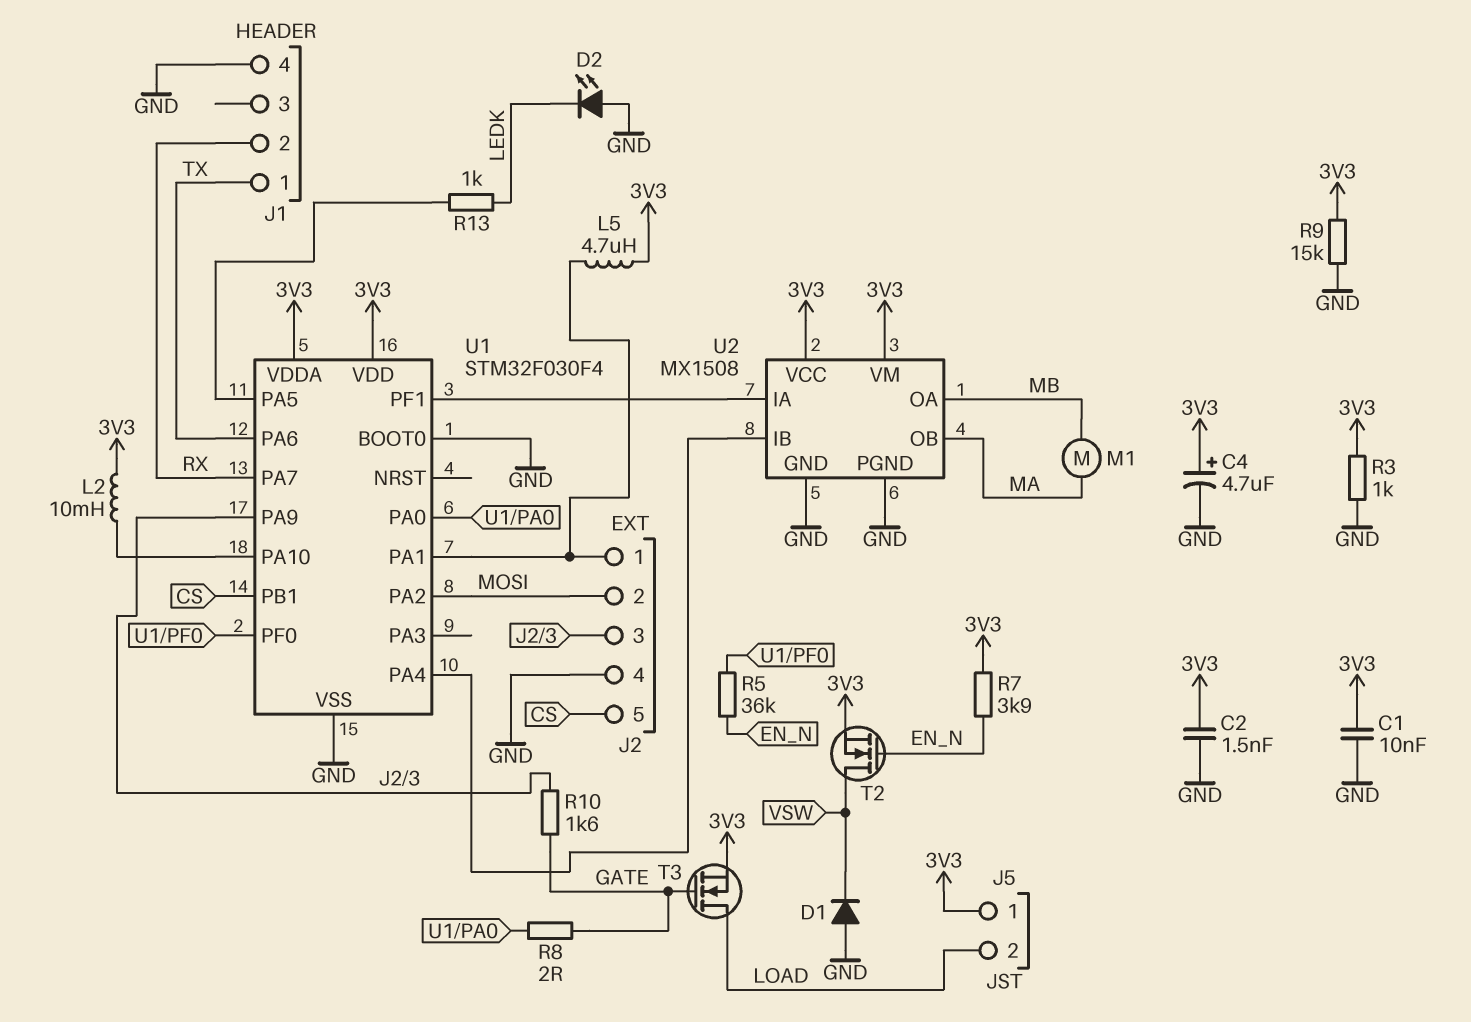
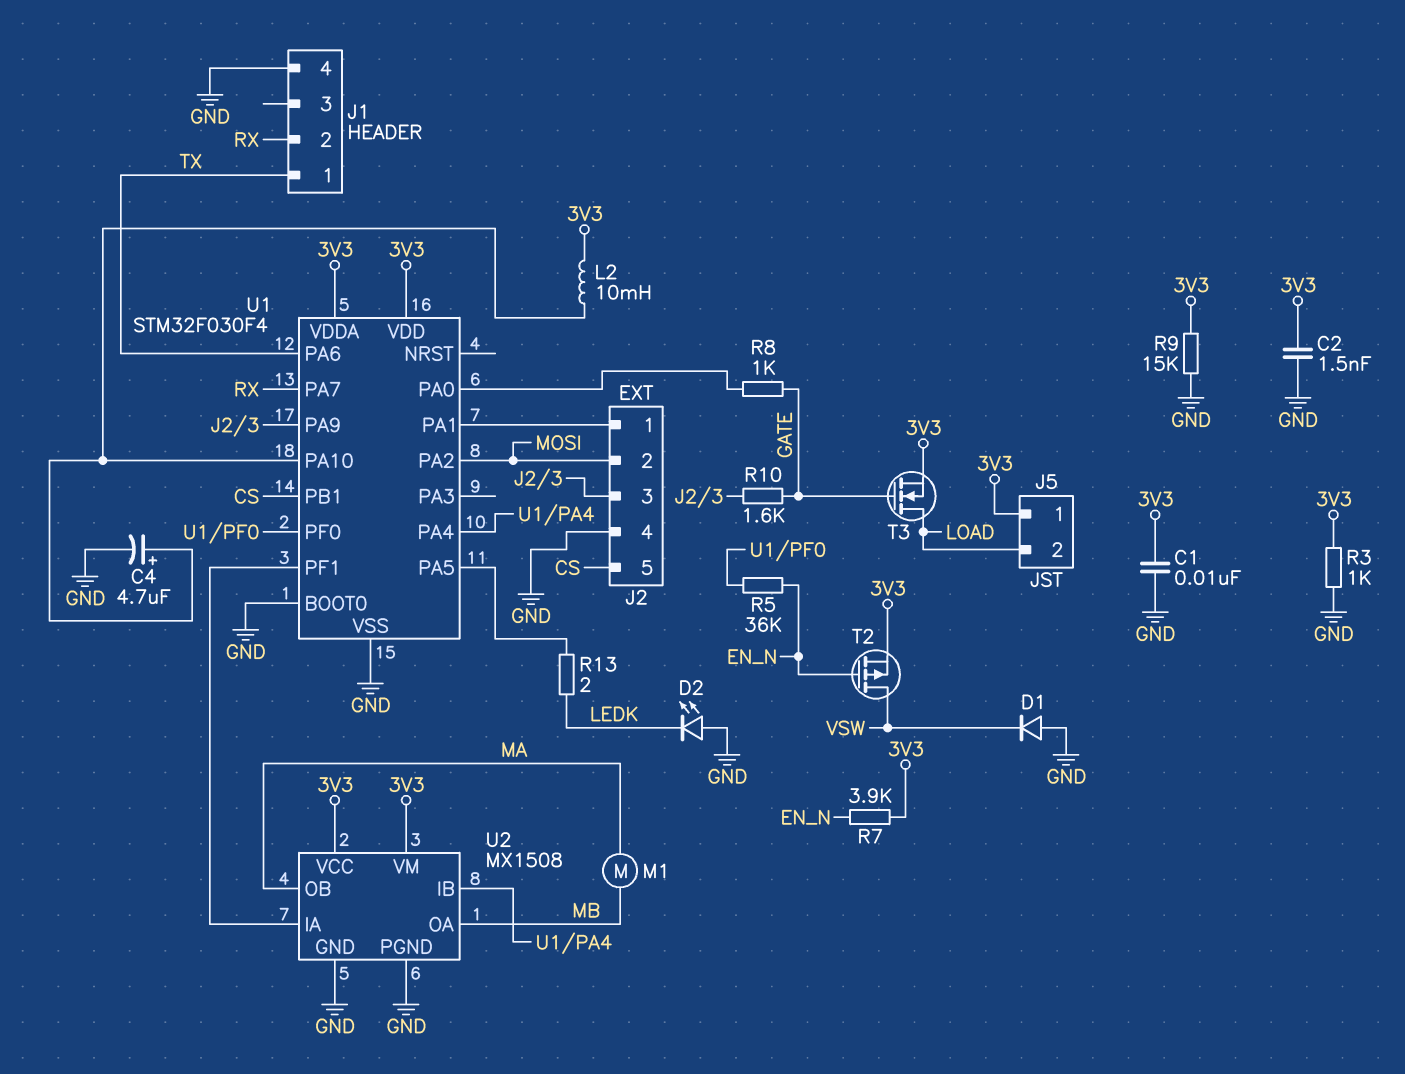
C4: 4.7uF (plus 3V3, minus GND) -> 4.7uF (plus U1/PA10, minus GND)
L5: 4.7uH (3V3, J2/1) -> none
R8: 2 (GATE, U1/PA0) -> 1k (GATE, U1/PA0)
R13: 1k (LEDK, U1/PA5) -> 2 (LEDK, U1/PA5)
T2: NMOS (G EN_N, D VSW, S 3V3) -> PMOS (G EN_N, D VSW, S 3V3)

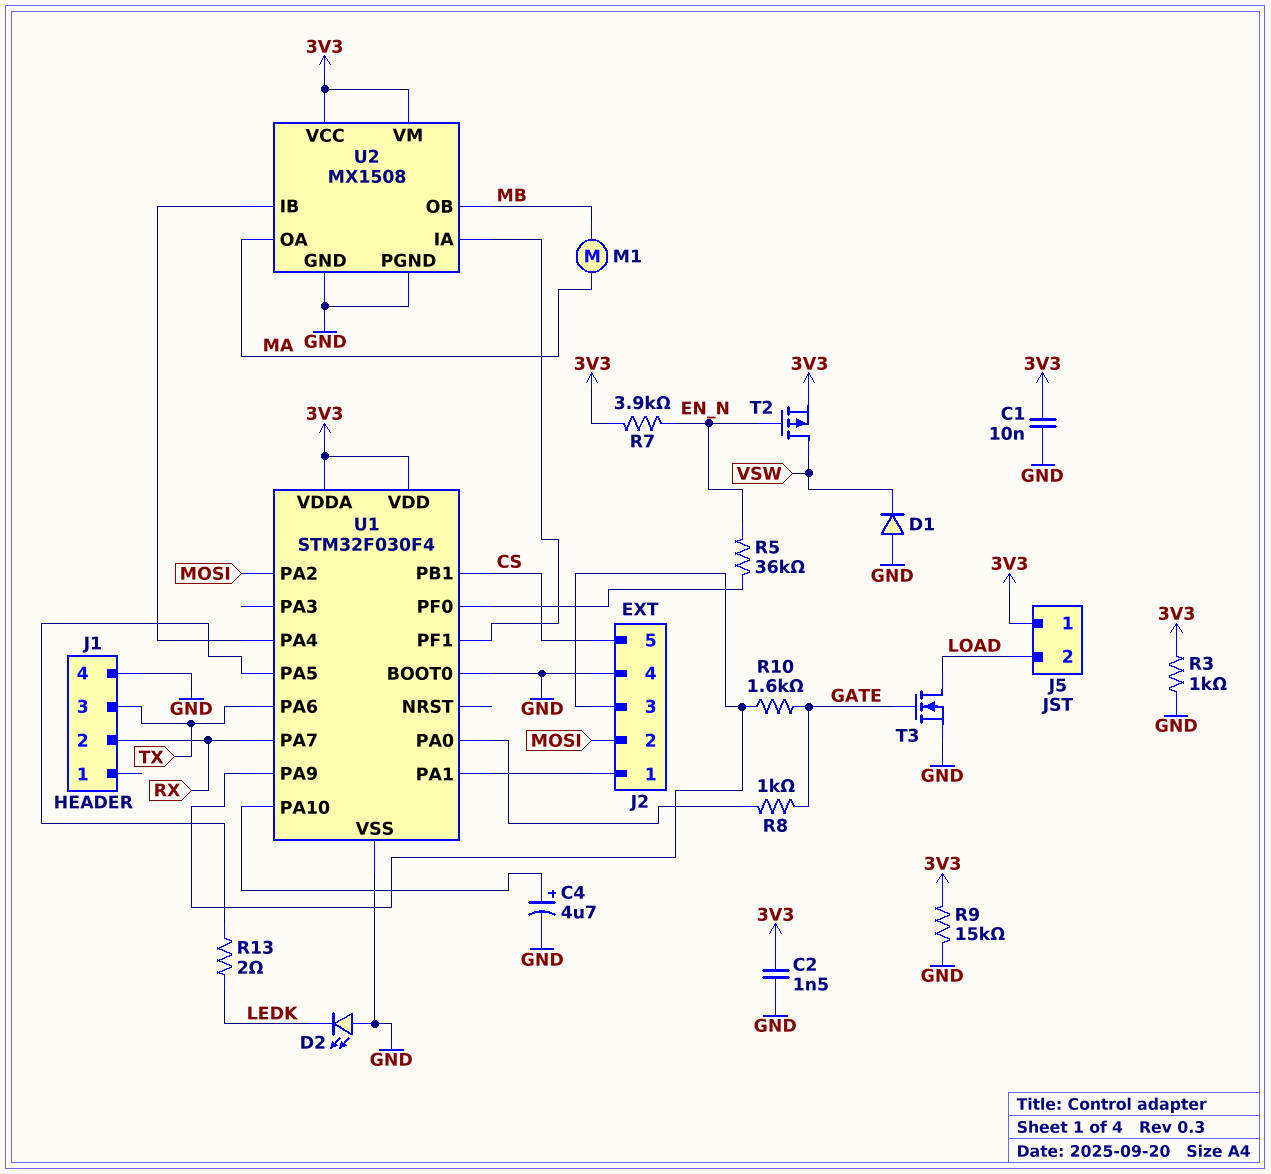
J1 pin 1: TX -> none
J1 pin 3: none -> TX
L2: 10mH (3V3, U1/PA10) -> none
T3: NMOS (G GATE, D LOAD, S 3V3) -> NMOS (G GATE, D LOAD, S GND)
U2 pin OA: MB -> MA
U2 pin OB: MA -> MB

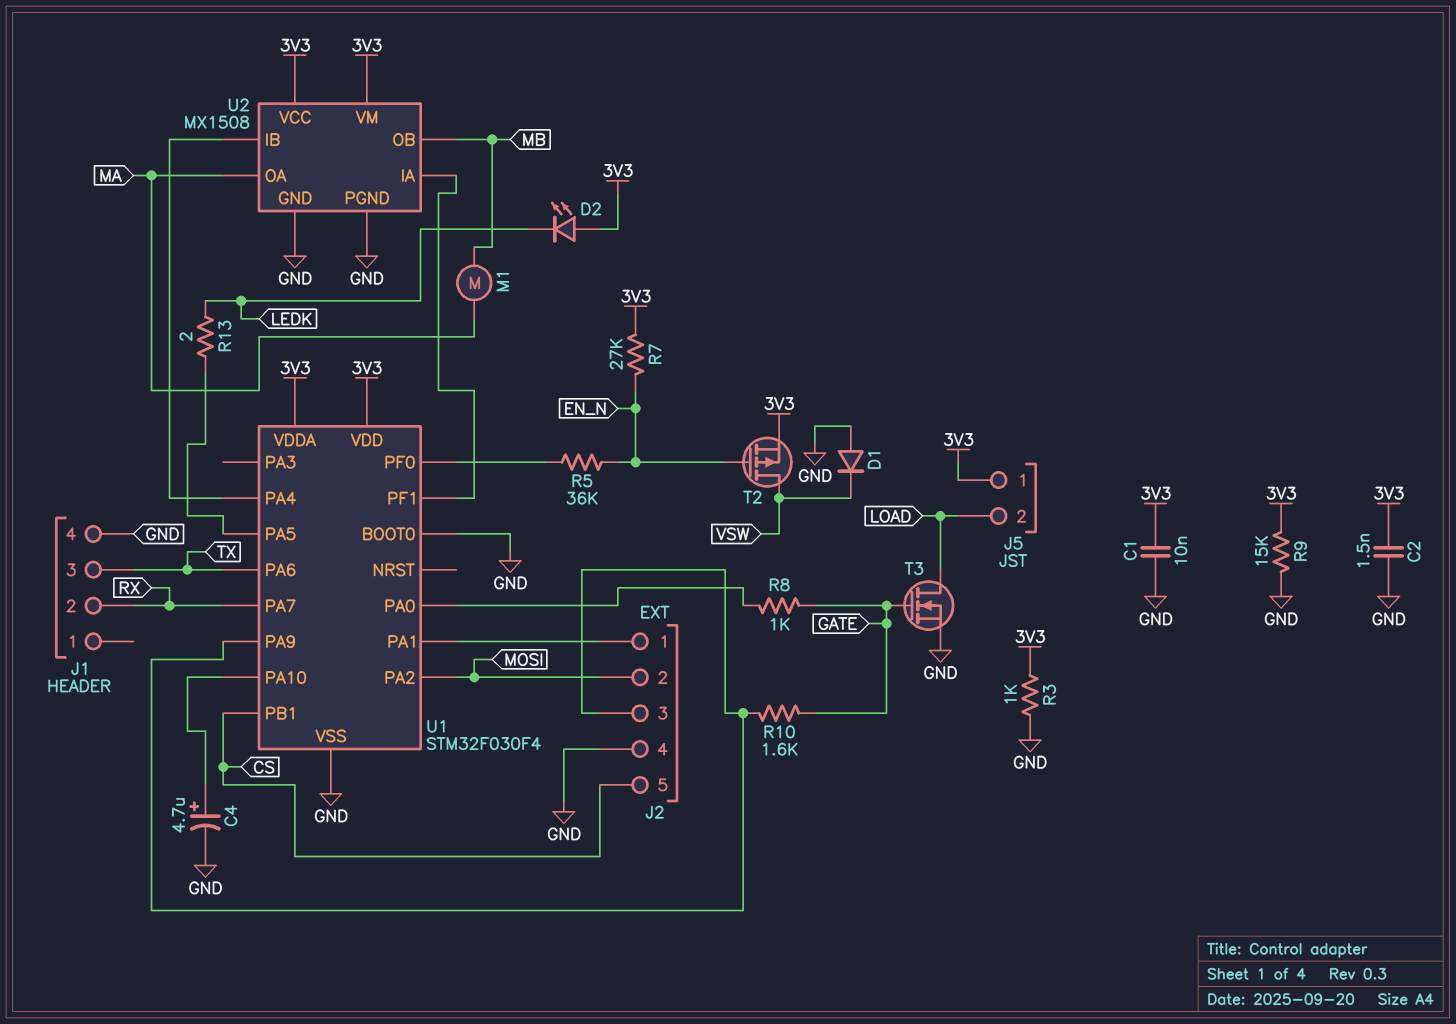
D2: LED (A GND, K LEDK) -> LED (A 3V3, K LEDK)
R7: 3.9k (3V3, EN_N) -> 27k (3V3, EN_N)

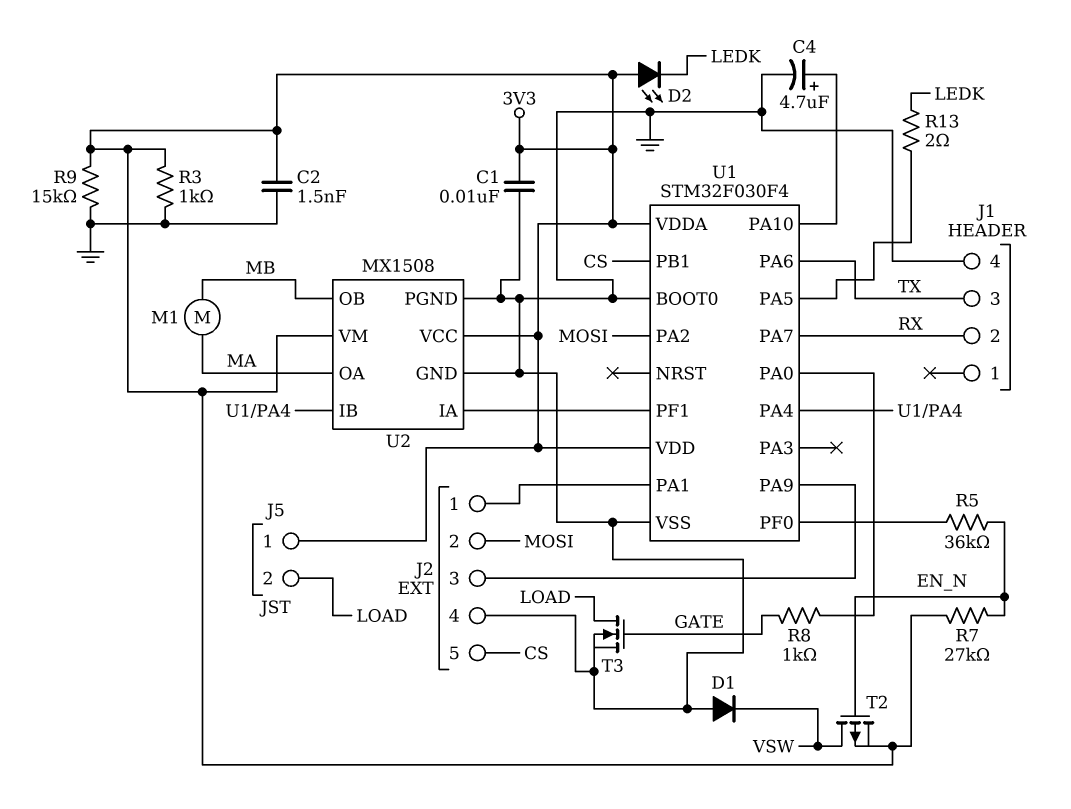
R10: 1.6k (GATE, J2/3) -> none

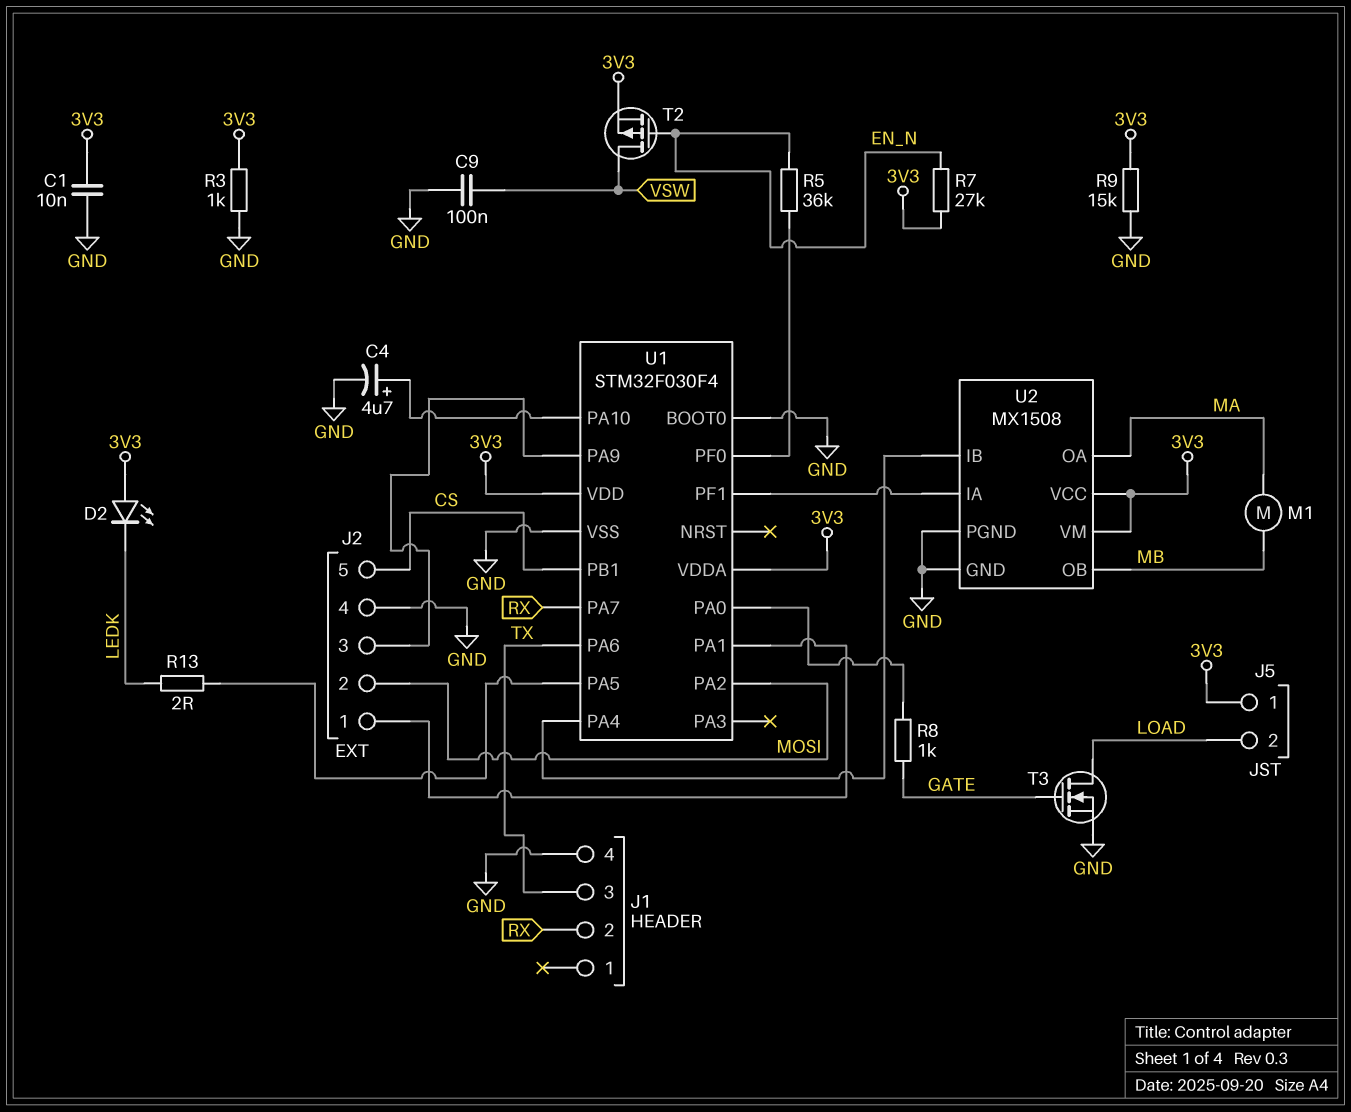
C2: 1.5nF (3V3, GND) -> none
C9: none -> 100nF (GND, VSW)
D1: diode (A GND, K VSW) -> none

